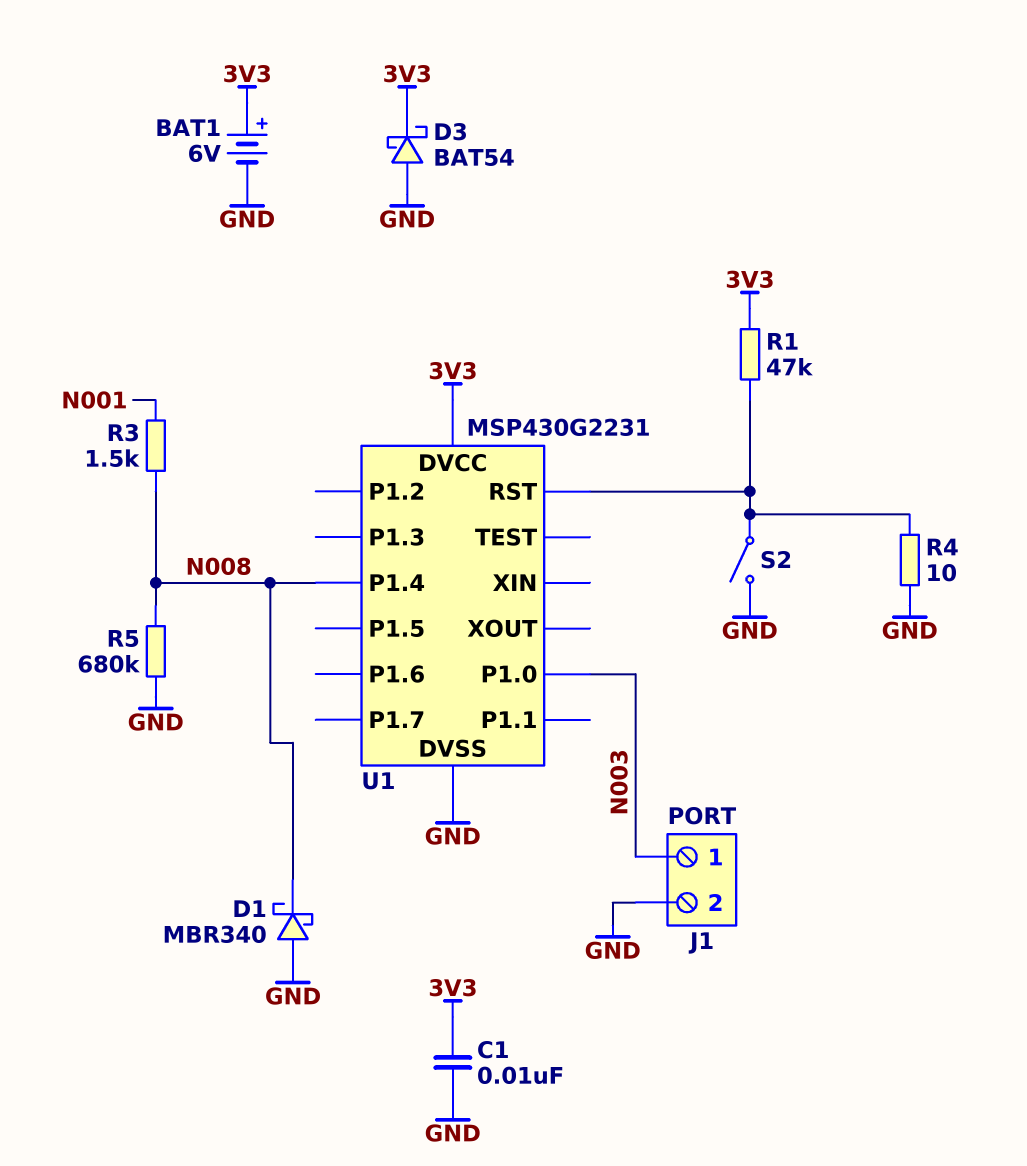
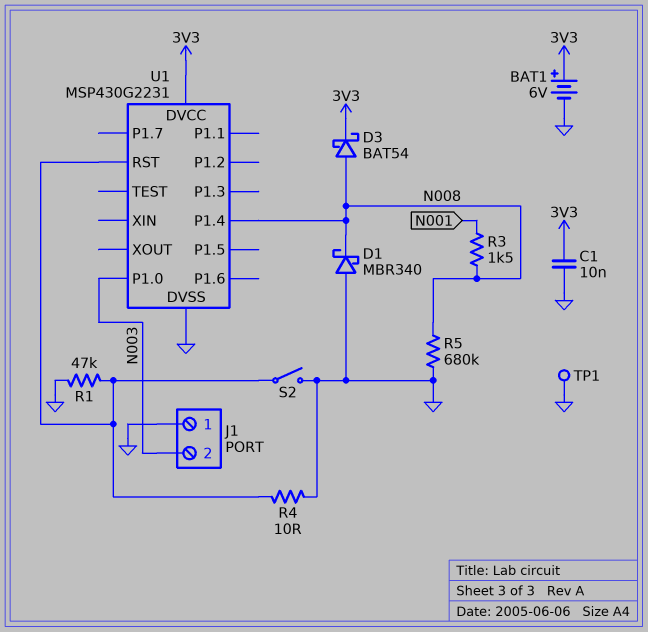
D3: schottky BAT54 (A GND, K 3V3) -> schottky BAT54 (A N008, K 3V3)
J1 pin 1: N003 -> GND
J1 pin 2: GND -> N003
R1: 47k (3V3, U1/RST) -> 47k (GND, U1/RST)
TP1: none -> test point (GND)

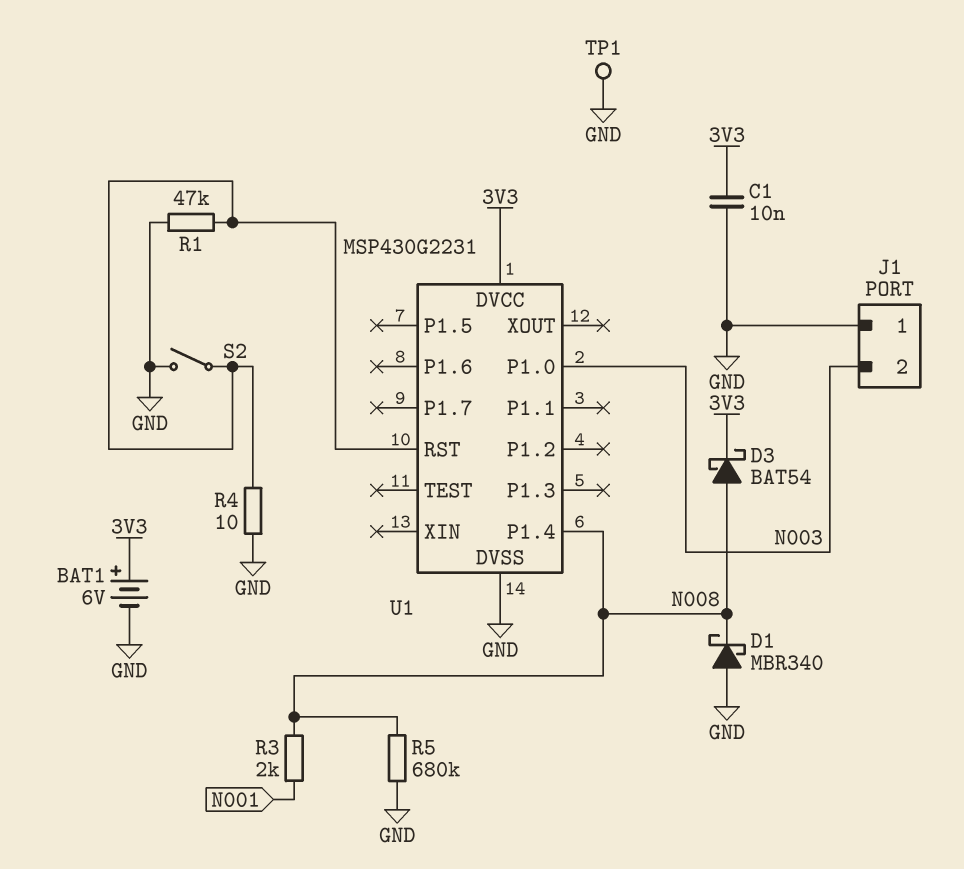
R3: 1.5k (N001, N008) -> 2k (N001, N008)

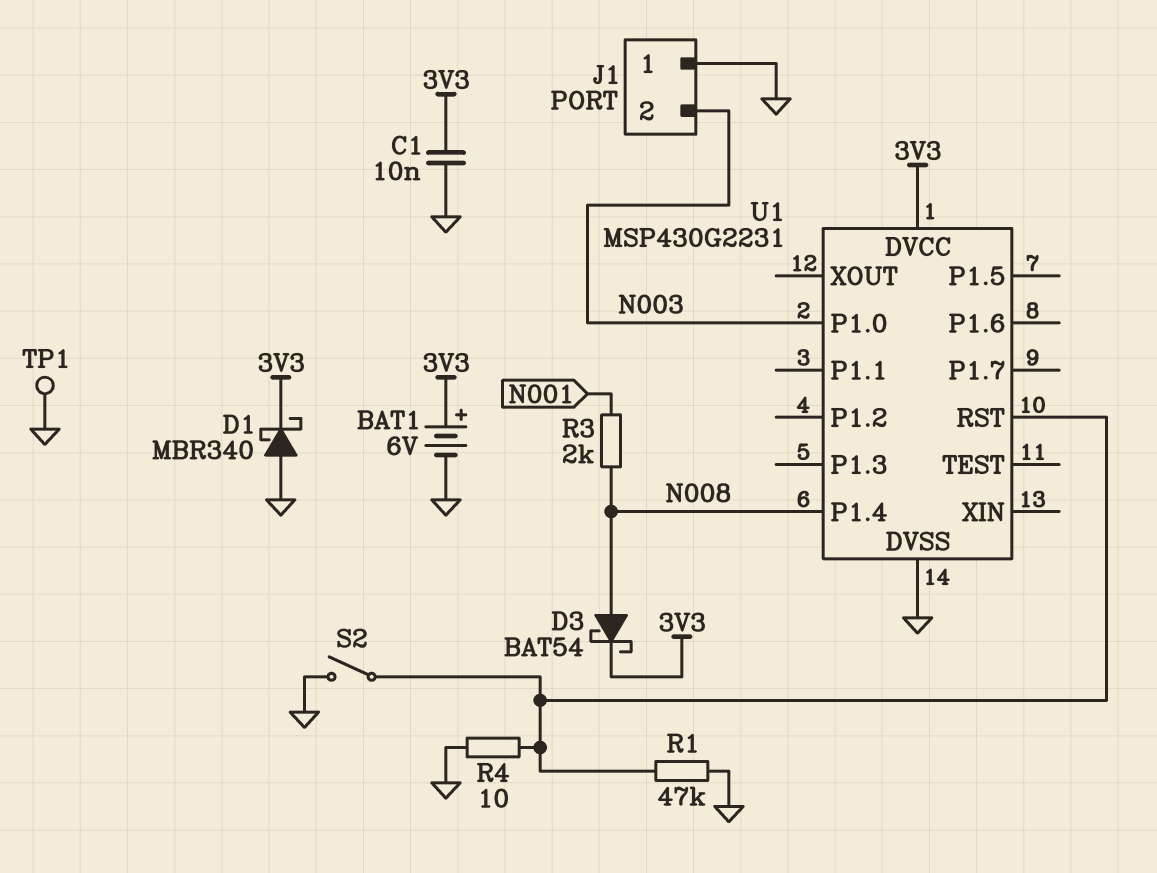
D1: schottky MBR340 (A GND, K N008) -> schottky MBR340 (A GND, K 3V3)
R5: 680k (GND, N008) -> none

